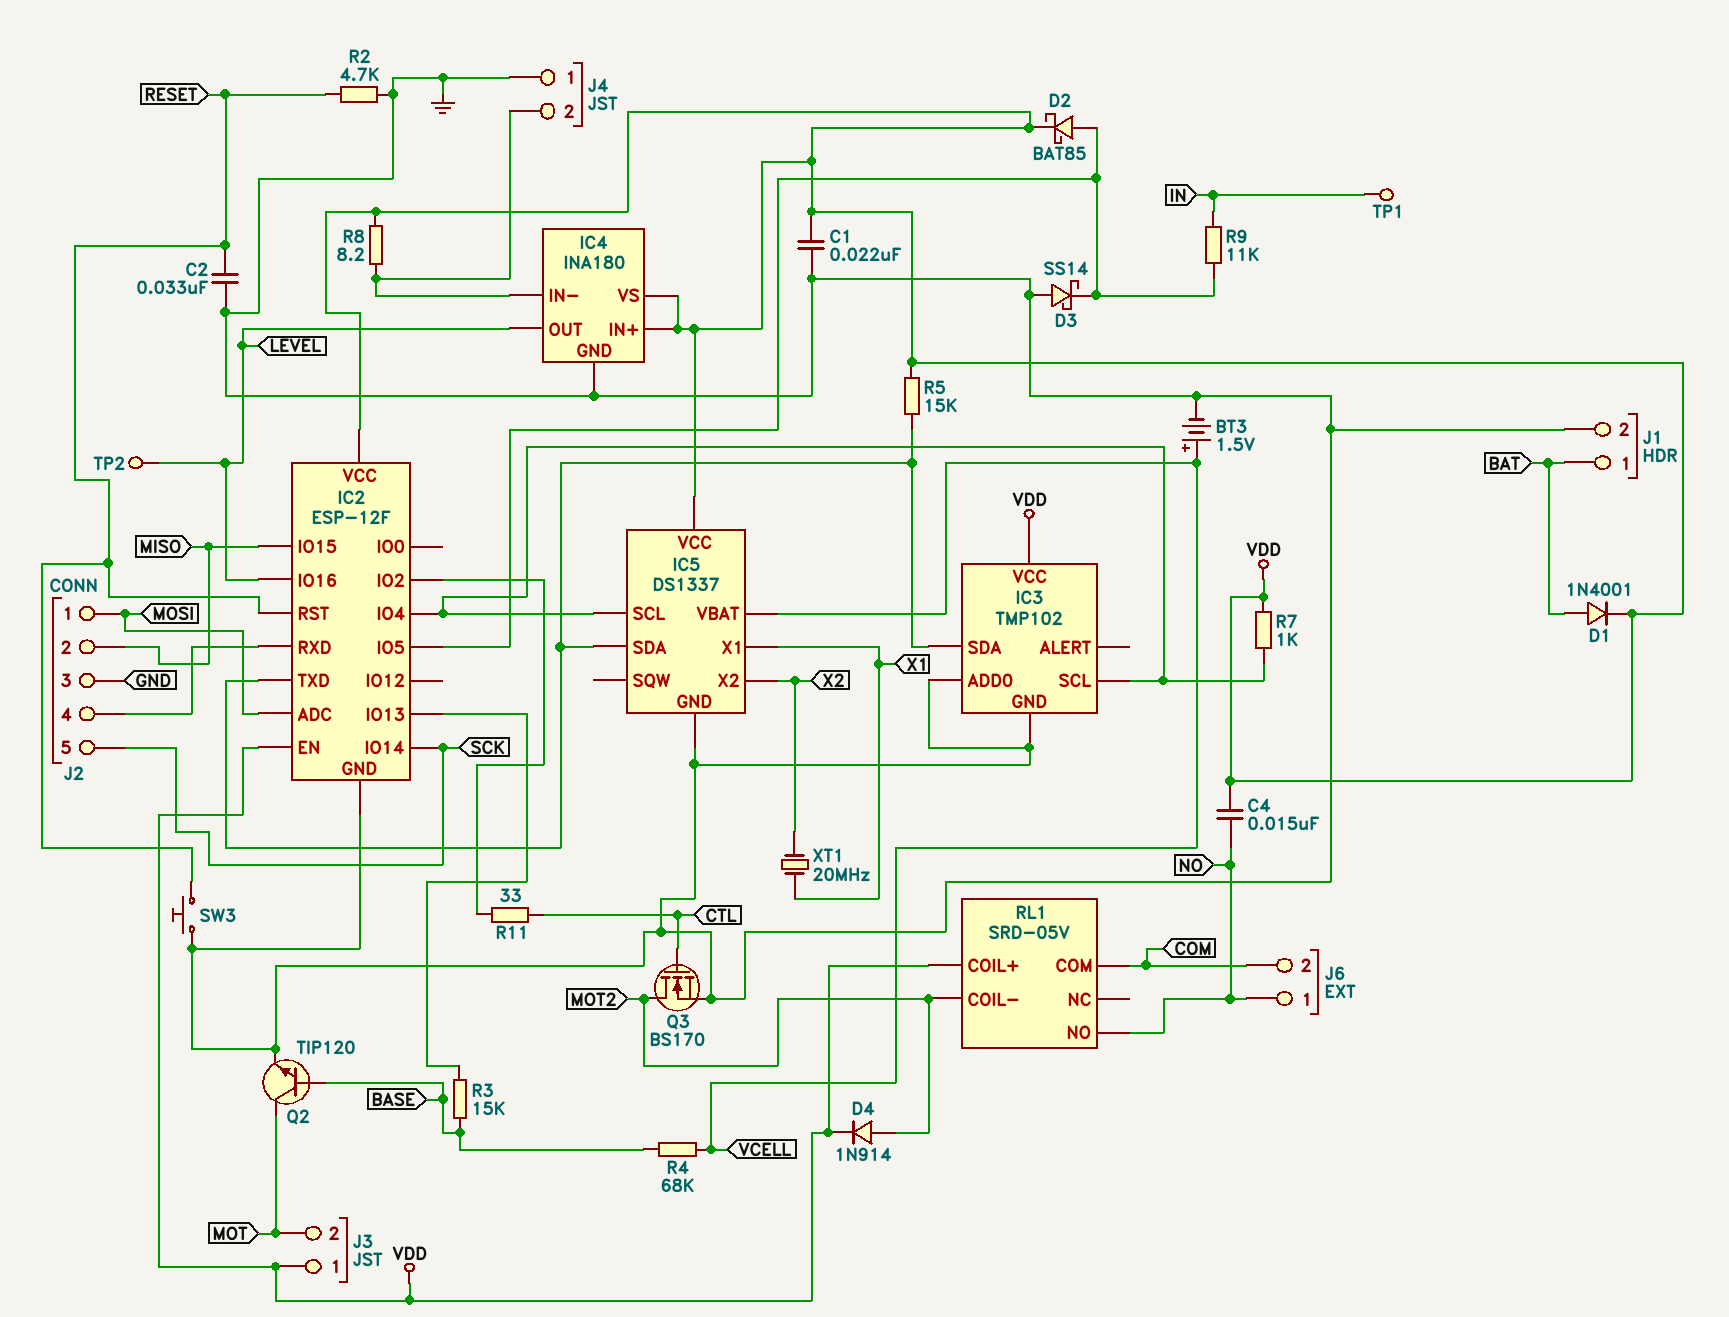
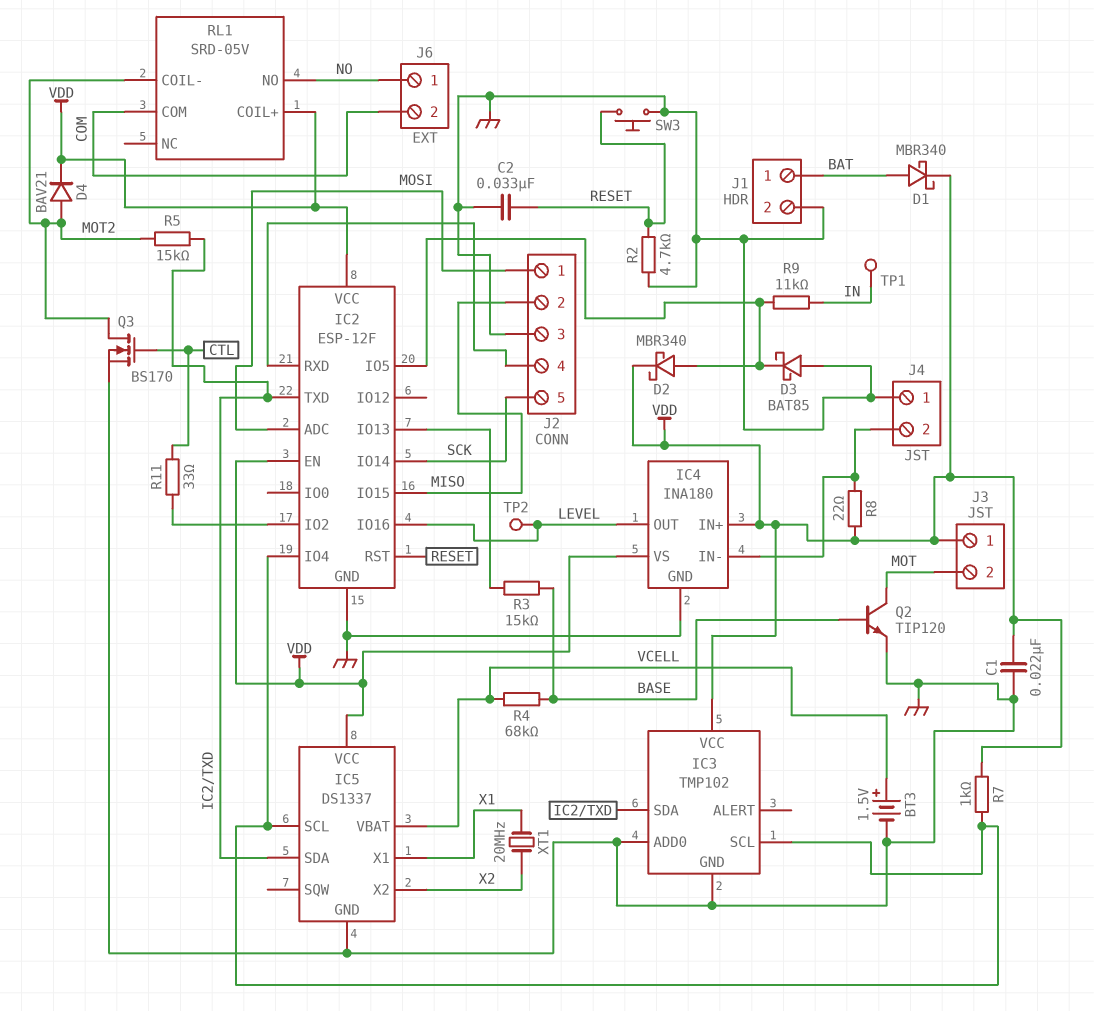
C4: 15nF (NO, VDD) -> none
D1: diode 1N4001 (A BAT, K VDD) -> schottky MBR340 (A BAT, K VDD)
D2: schottky BAT85 (A IC2/IO5, K VDD) -> schottky MBR340 (A IC2/IO5, K VDD)
D3: schottky SS14 (A GND, K IC2/IO5) -> schottky BAT85 (A GND, K IC2/IO5)
D4: diode 1N914 (A MOT2, K VDD) -> diode BAV21 (A MOT2, K VDD)
R5: 15k (IC2/TXD, VDD) -> 15k (IC2/TXD, MOT2)
R8: 8.2 (IC4/IN-, VDD) -> 22 (IC4/IN-, VDD)

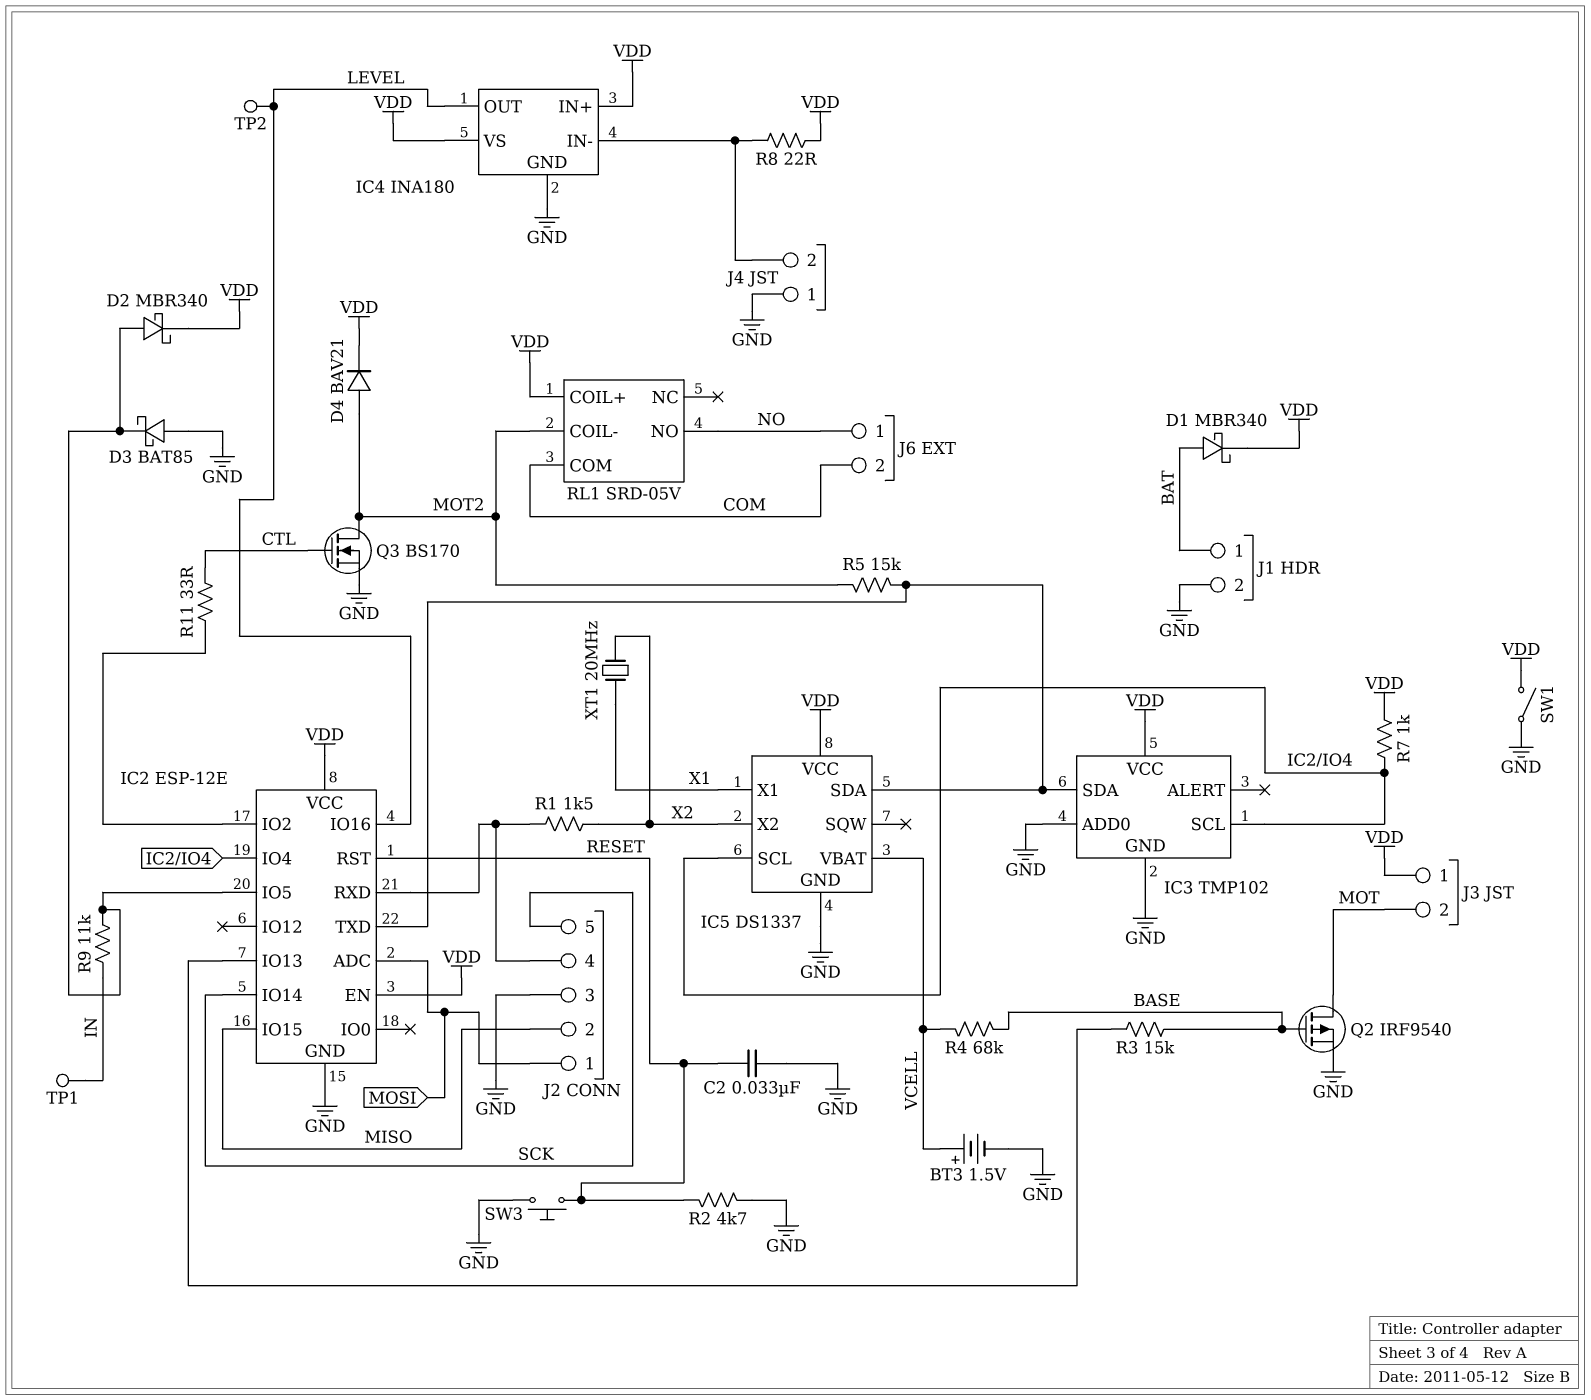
C1: 22nF (GND, VDD) -> none
IC2: ESP-12F -> ESP-12E
Q2: NPN TIP120 (B BASE, C MOT, E GND) -> PMOS IRF9540 (G BASE, D MOT, S GND)
R1: none -> 1.5k (IC2/RXD, X2)
SW1: none -> switch (GND, VDD)

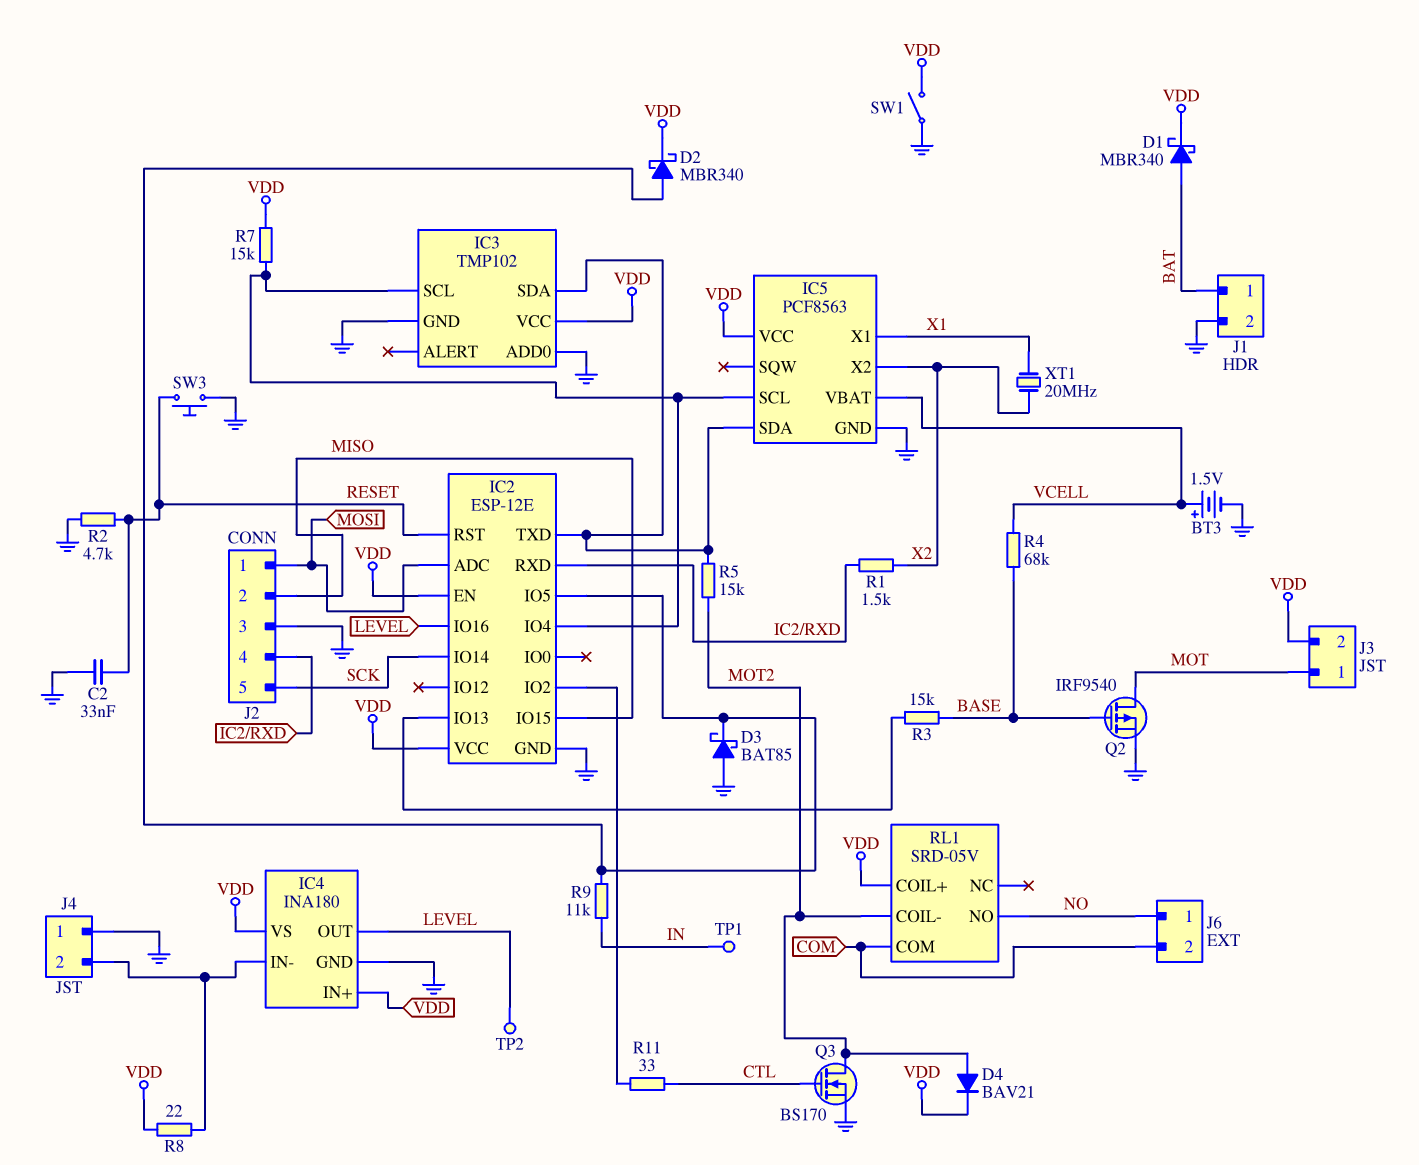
IC5: DS1337 -> PCF8563
J3 pin 1: VDD -> MOT
J3 pin 2: MOT -> VDD
R7: 1k (IC2/IO4, VDD) -> 15k (IC2/IO4, VDD)

